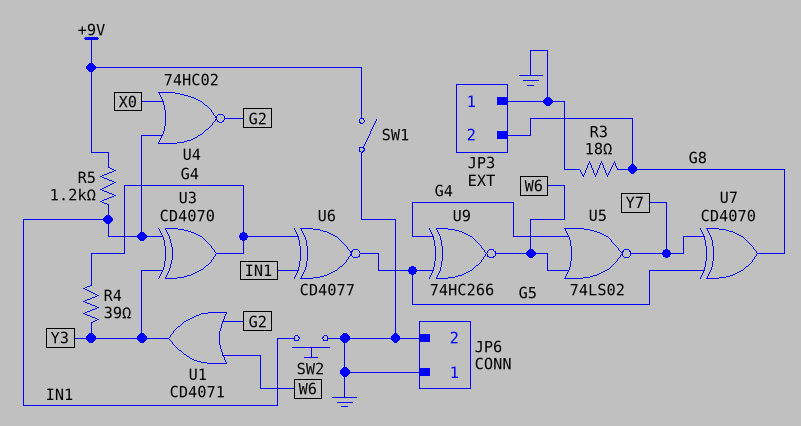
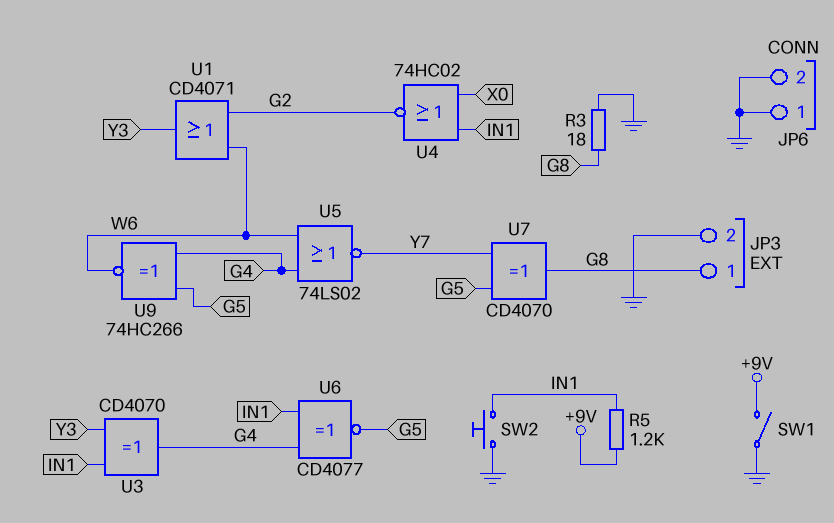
JP3 pin 1: GND -> G8
JP3 pin 2: G8 -> GND
R4: 39 (G4, Y3) -> none

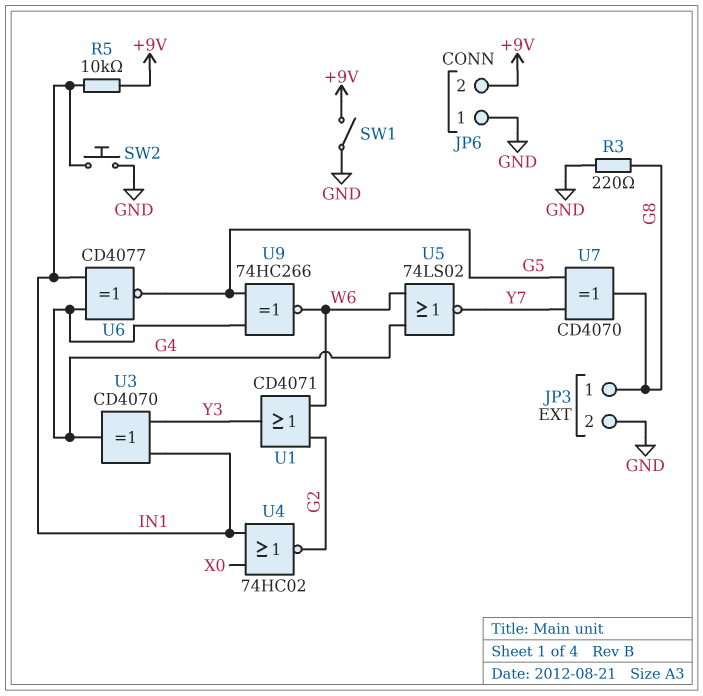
JP6 pin 2: GND -> +9V
R3: 18 (G8, GND) -> 220 (G8, GND)
R5: 1.2k (+9V, IN1) -> 10k (+9V, IN1)

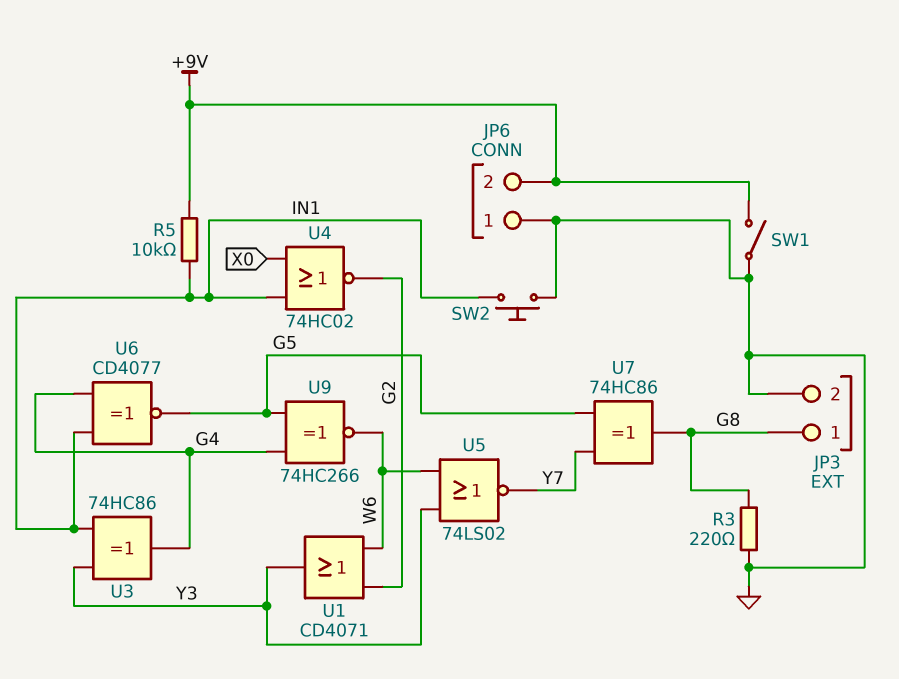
U3: XOR CD4070 (in IN1, in Y3, out G4) -> XOR 74HC86 (in IN1, in Y3, out G4)
U5: NOR 74LS02 (in G4, in W6, out Y7) -> NOR 74LS02 (in W6, in Y3, out Y7)
U7: XOR CD4070 (in G5, in Y7, out G8) -> XOR 74HC86 (in G5, in Y7, out G8)

